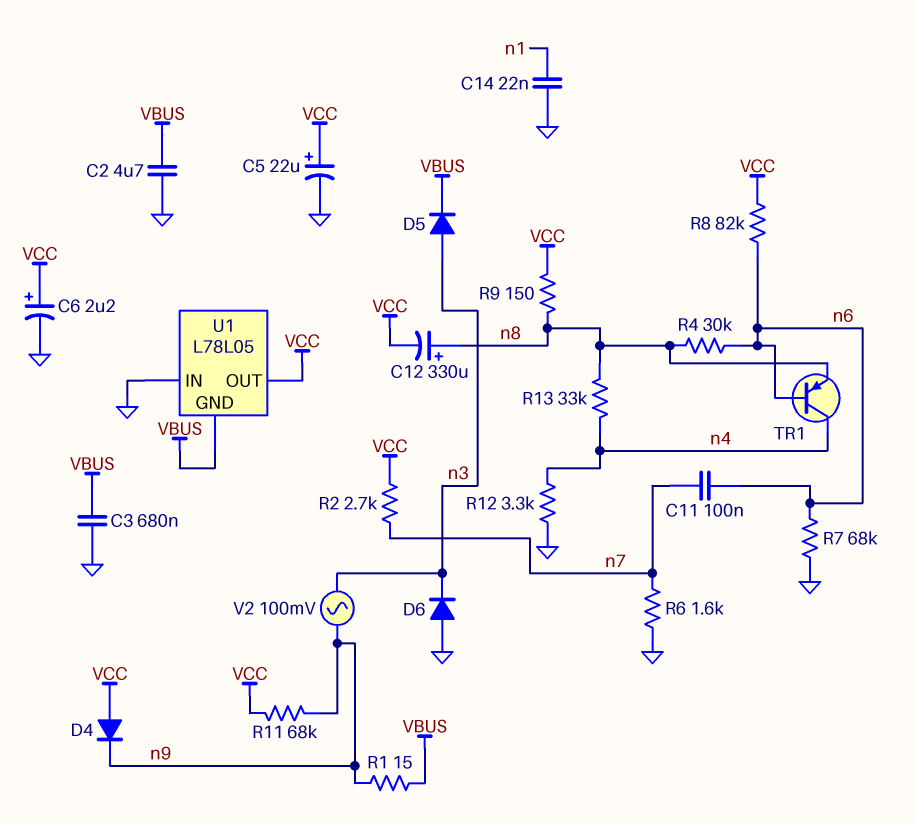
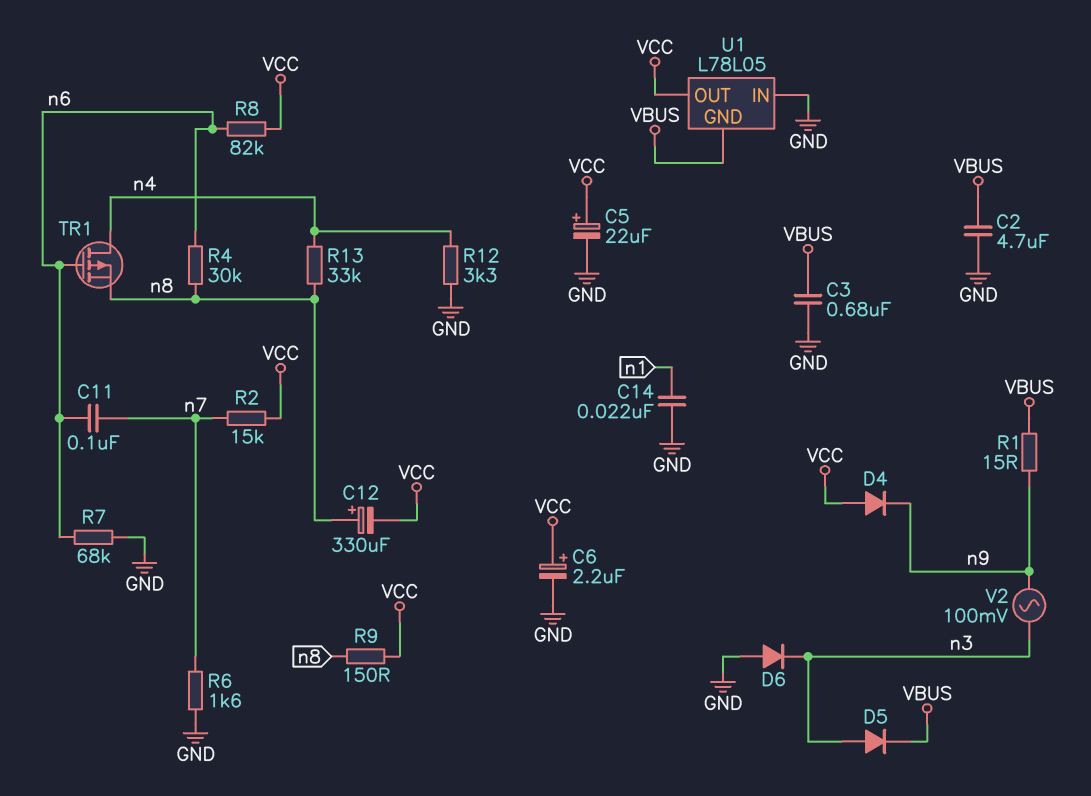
R2: 2.7k (VCC, n7) -> 15k (VCC, n7)
R11: 68k (VCC, n9) -> none
TR1: PNP (B n6, C n4, E n8) -> PMOS (G n6, D n4, S n8)

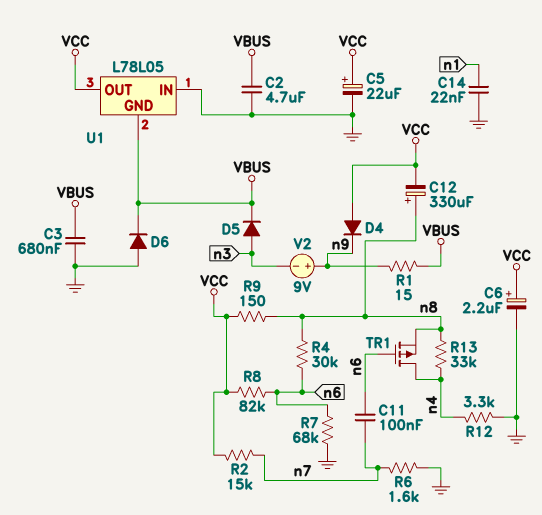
D6: diode (A GND, K n3) -> diode (A GND, K VBUS)
V2: AC 100mV (n3, n9) -> 9V (plus n9, minus n3)

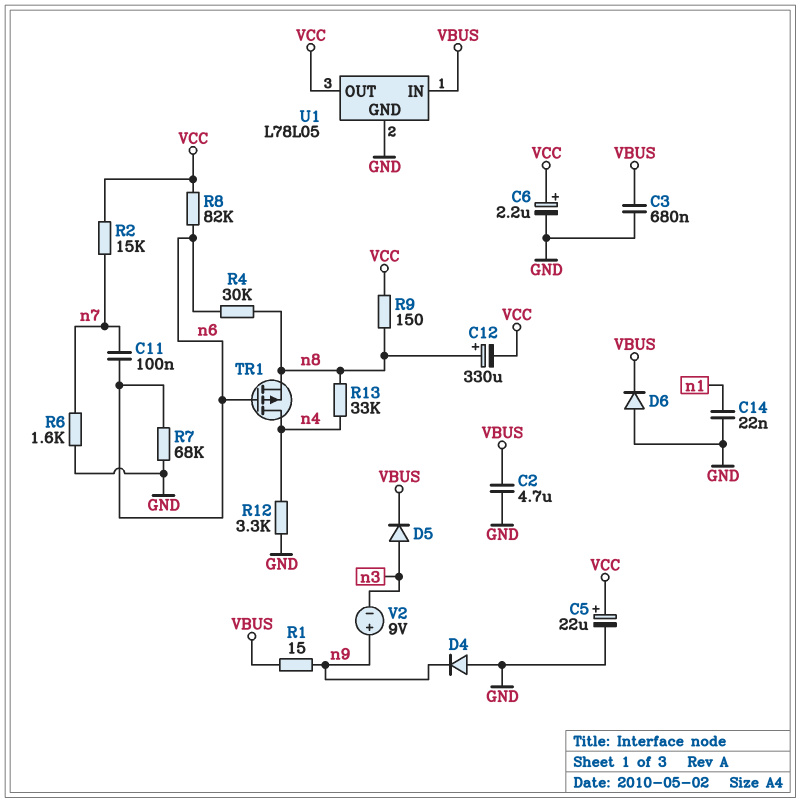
D4: diode (A VCC, K n9) -> diode (A GND, K n9)
U1 pin GND: VBUS -> GND
U1 pin IN: GND -> VBUS

